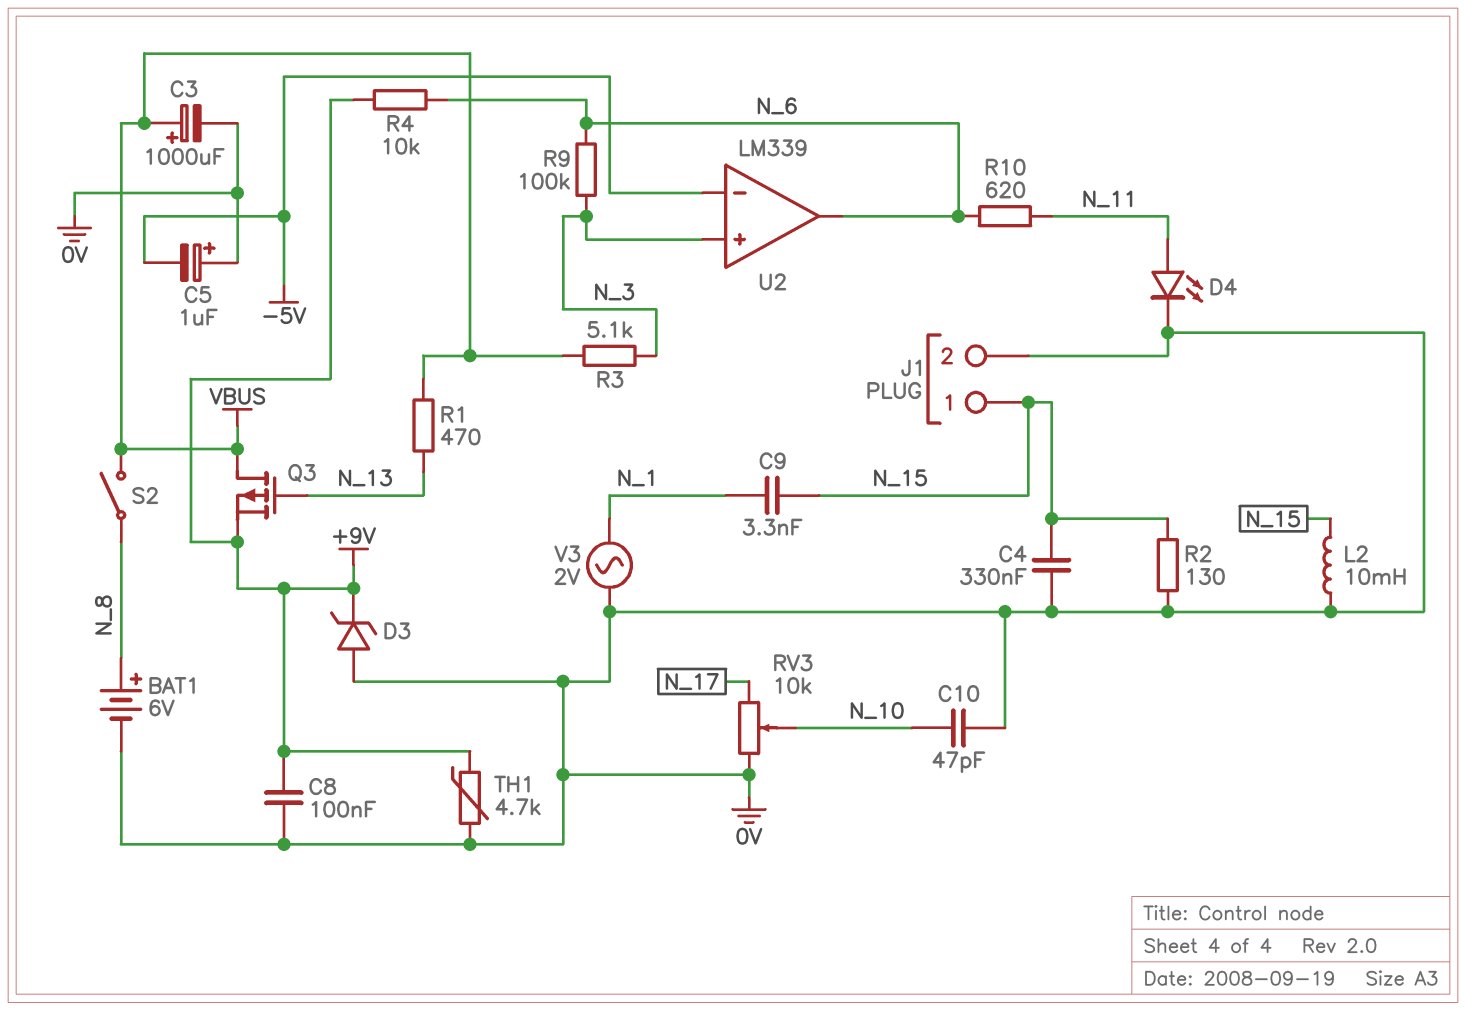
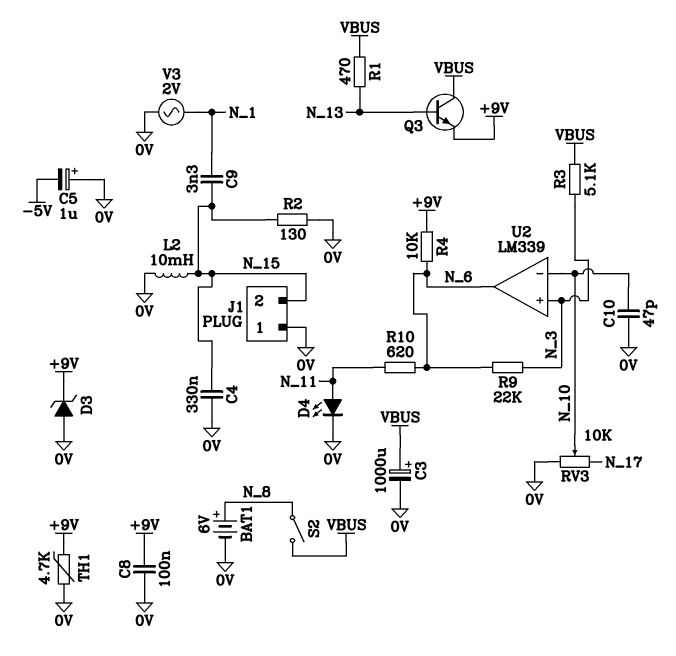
J1 pin 1: N_15 -> 0V
J1 pin 2: 0V -> N_15
Q3: PMOS (G N_13, D VBUS, S +9V) -> NPN (B N_13, C VBUS, E +9V)
R9: 100k (N_3, N_6) -> 22k (N_3, N_6)
U2 pin in-: -5V -> N_10

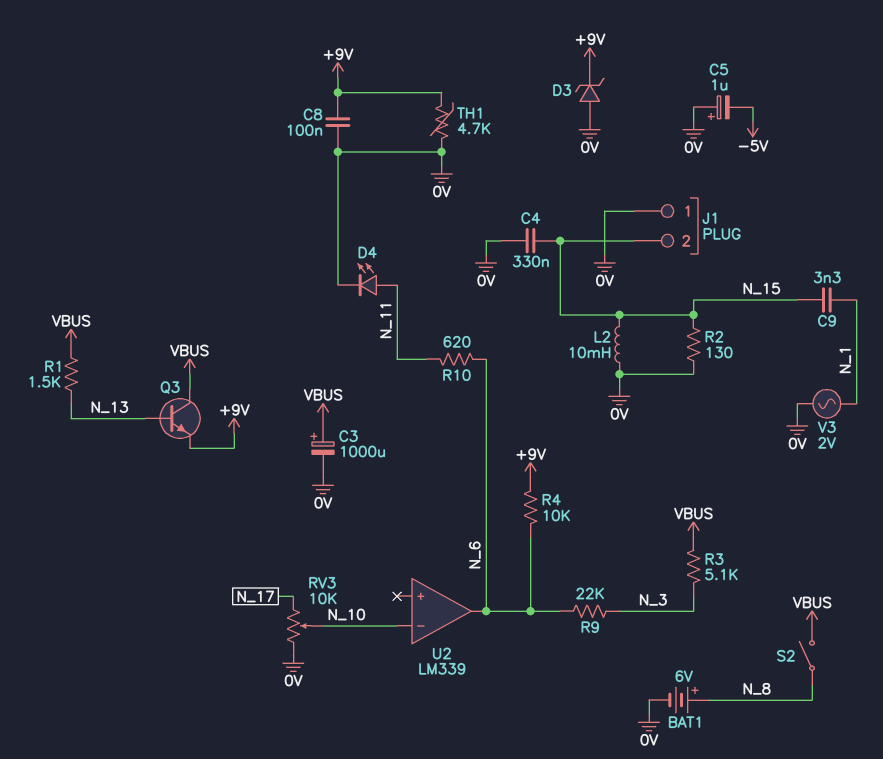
C10: 47pF (0V, N_10) -> none
R1: 470 (N_13, VBUS) -> 1.5k (N_13, VBUS)
U2 pin in+: N_3 -> none

